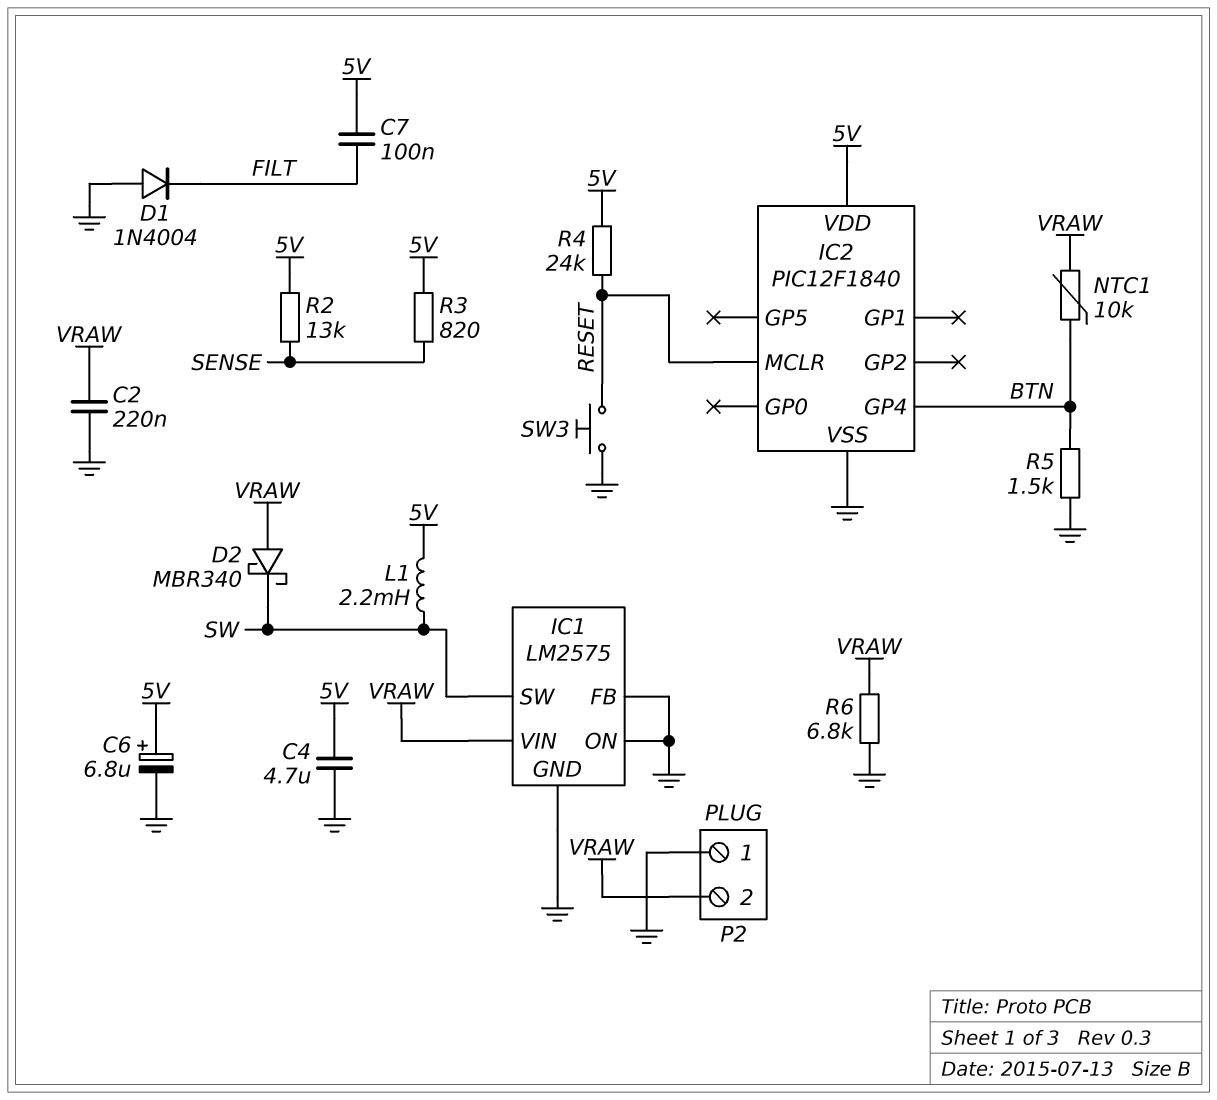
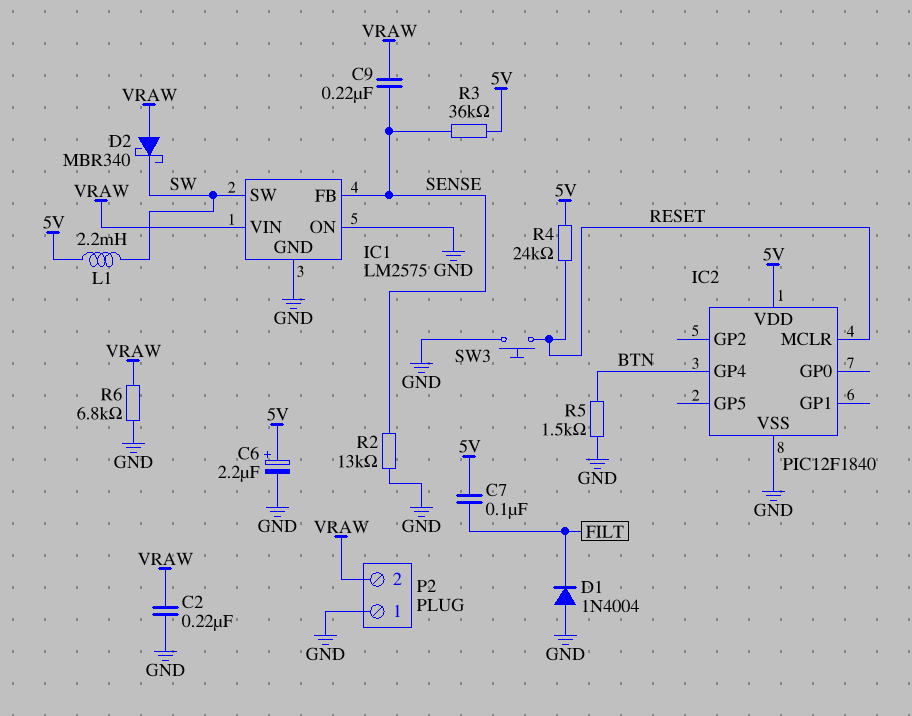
C4: 4.7uF (5V, GND) -> none
C6: 6.8uF (plus 5V, minus GND) -> 2.2uF (plus 5V, minus GND)
C9: none -> 220nF (SENSE, VRAW)
IC1 pin FB: GND -> SENSE
NTC1: 10k (BTN, VRAW) -> none
R2: 13k (5V, SENSE) -> 13k (GND, SENSE)
R3: 820 (5V, SENSE) -> 36k (5V, SENSE)

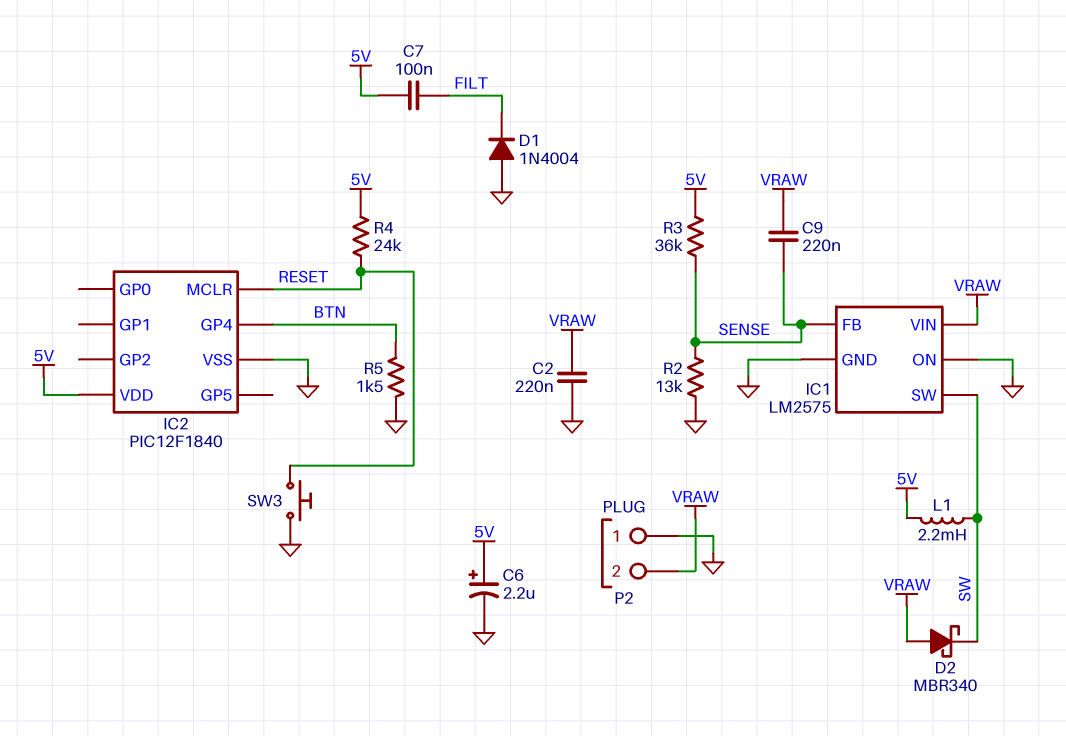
R6: 6.8k (GND, VRAW) -> none

